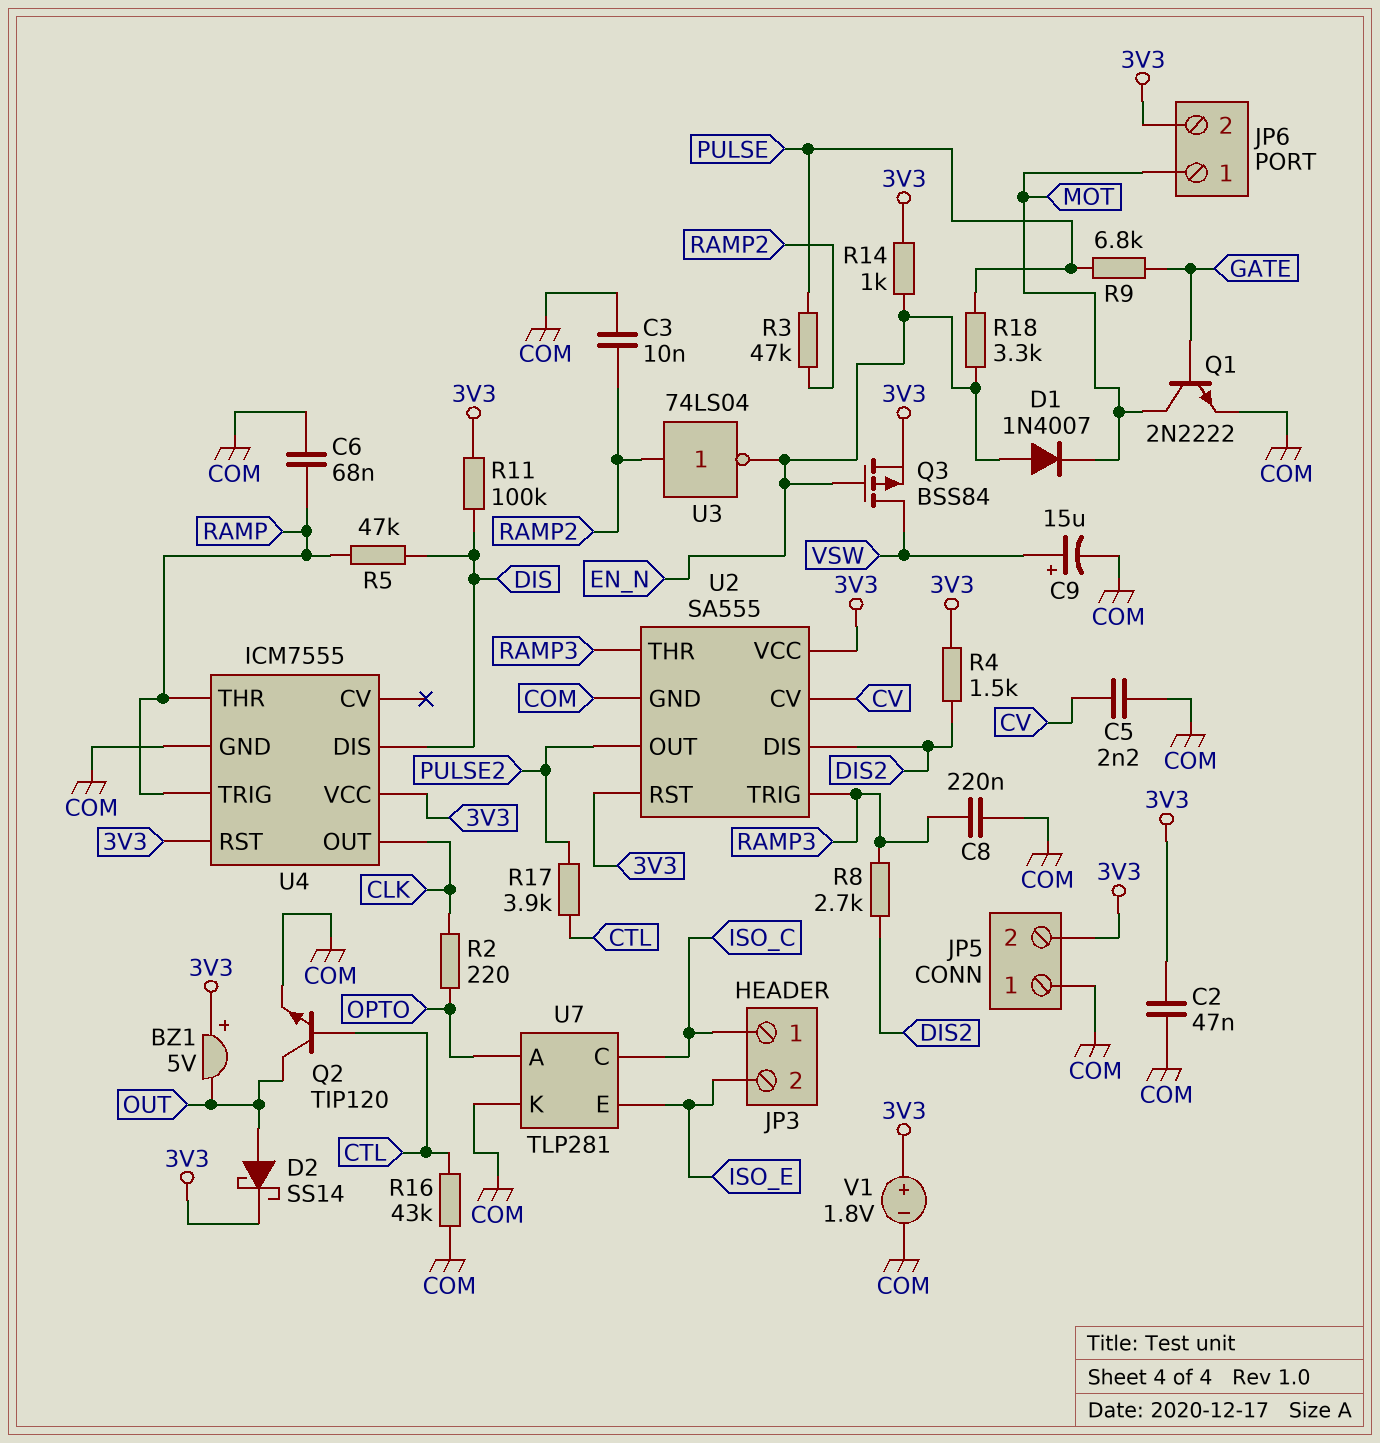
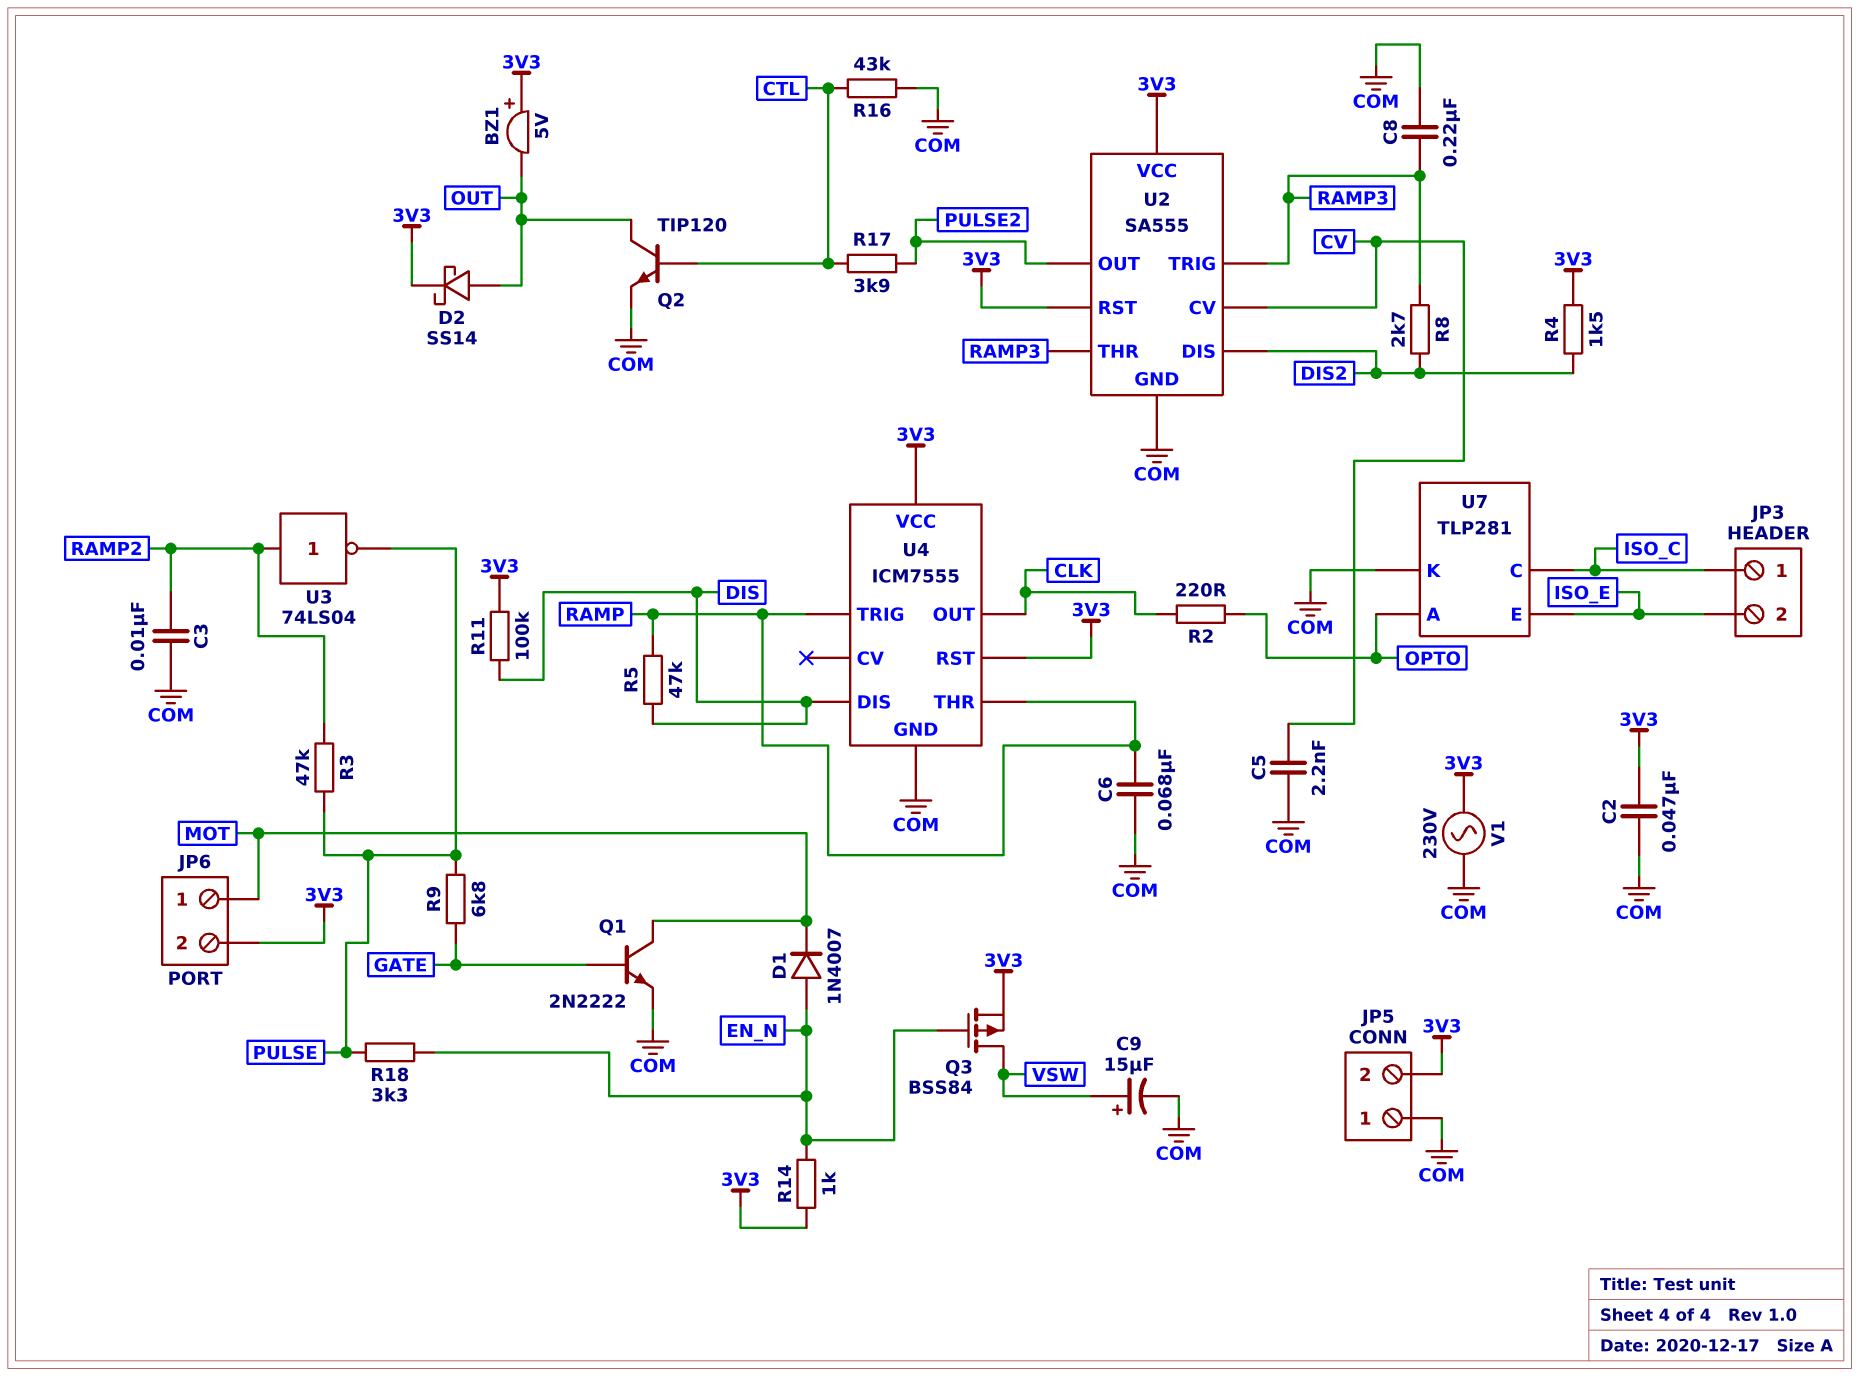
U3: NOT 74LS04 (in RAMP2, out EN_N) -> NOT 74LS04 (in RAMP2, out PULSE)
V1: 1.8V (plus 3V3, minus COM) -> AC 230V (3V3, COM)

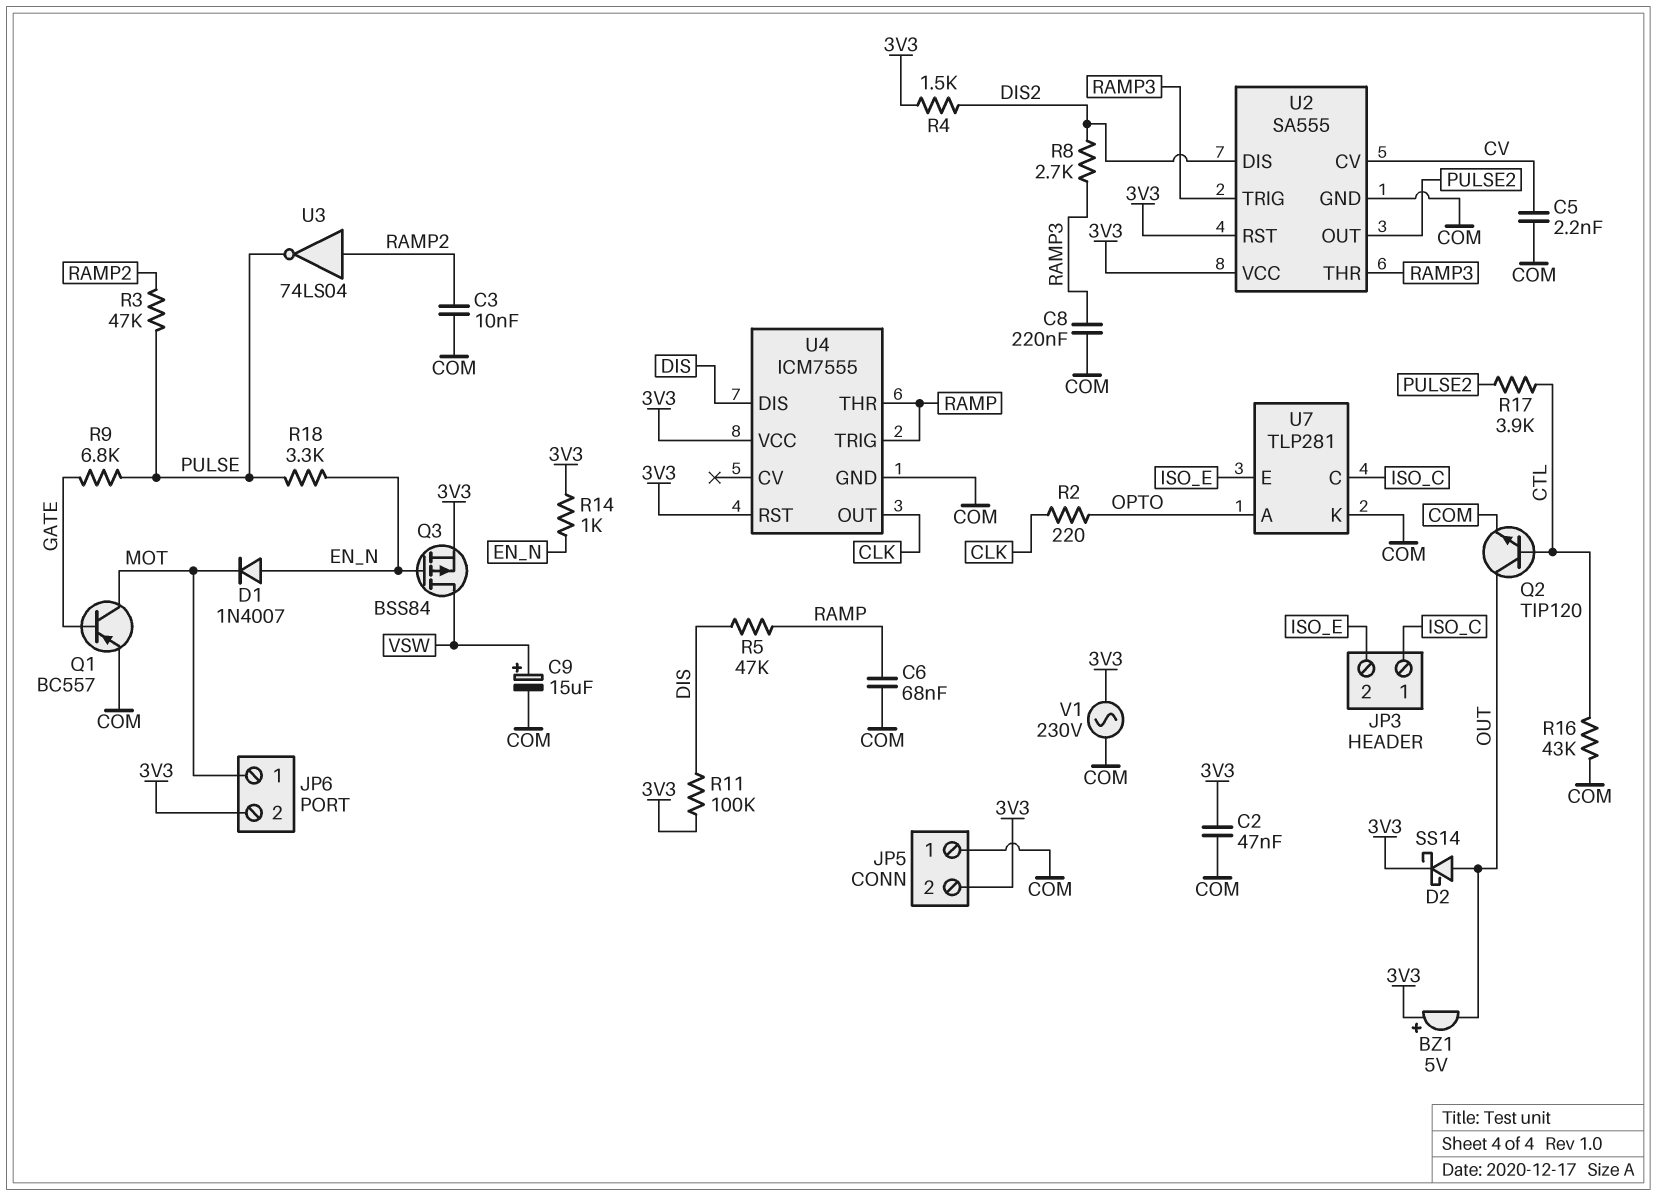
Q1: NPN 2N2222 (B GATE, C MOT, E COM) -> PNP BC557 (B GATE, C MOT, E COM)

